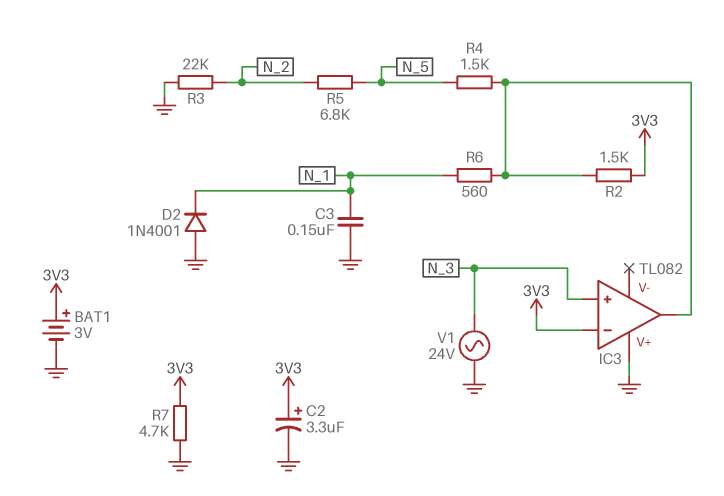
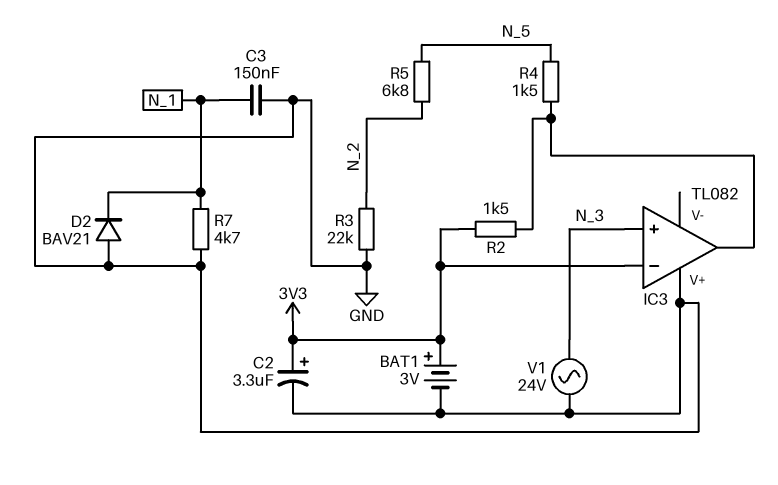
D2: diode 1N4001 (A GND, K N_1) -> diode BAV21 (A GND, K N_1)
R6: 560 (IC3/out, N_1) -> none
R7: 4.7k (3V3, GND) -> 4.7k (GND, N_1)

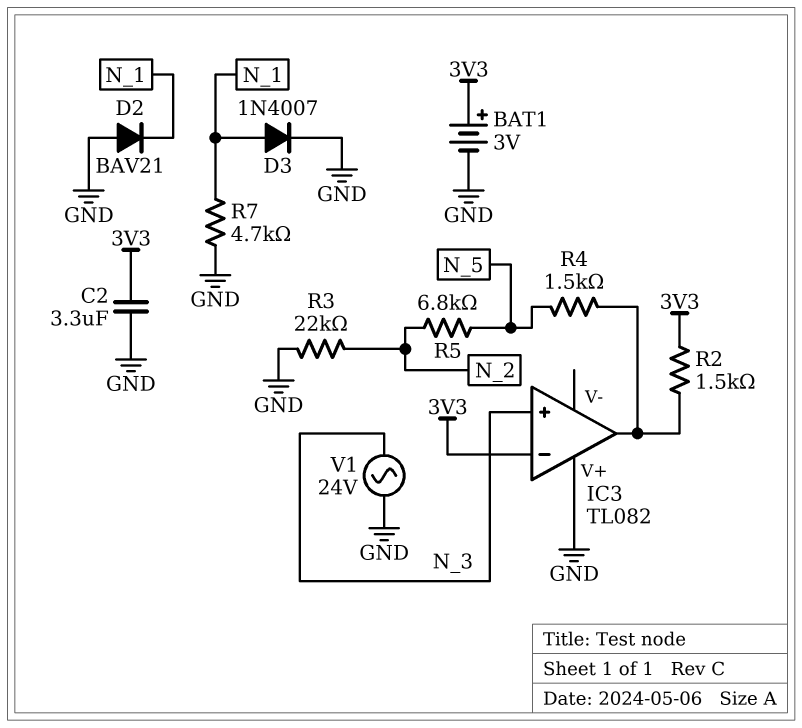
C2: 3.3uF (plus 3V3, minus GND) -> 3.3uF (3V3, GND)
C3: 150nF (GND, N_1) -> none
D3: none -> diode 1N4007 (A N_1, K GND)

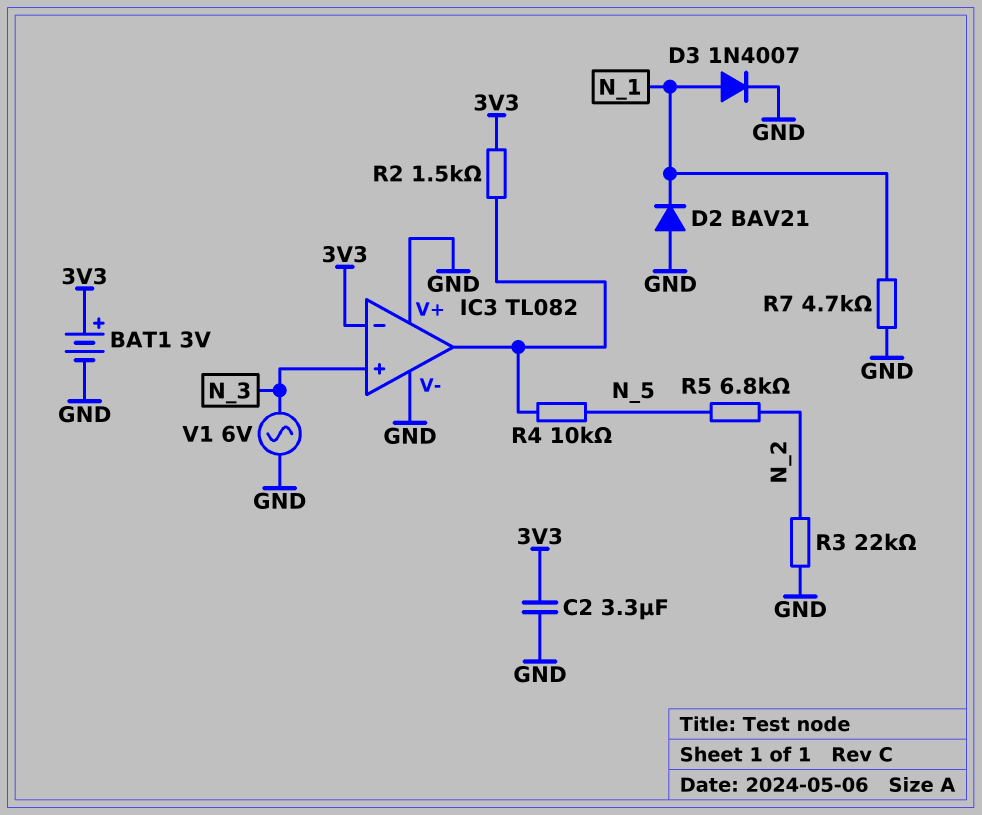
IC3 pin V-: none -> GND
R4: 1.5k (IC3/out, N_5) -> 10k (IC3/out, N_5)
V1: AC 24V (GND, N_3) -> AC 6V (GND, N_3)

